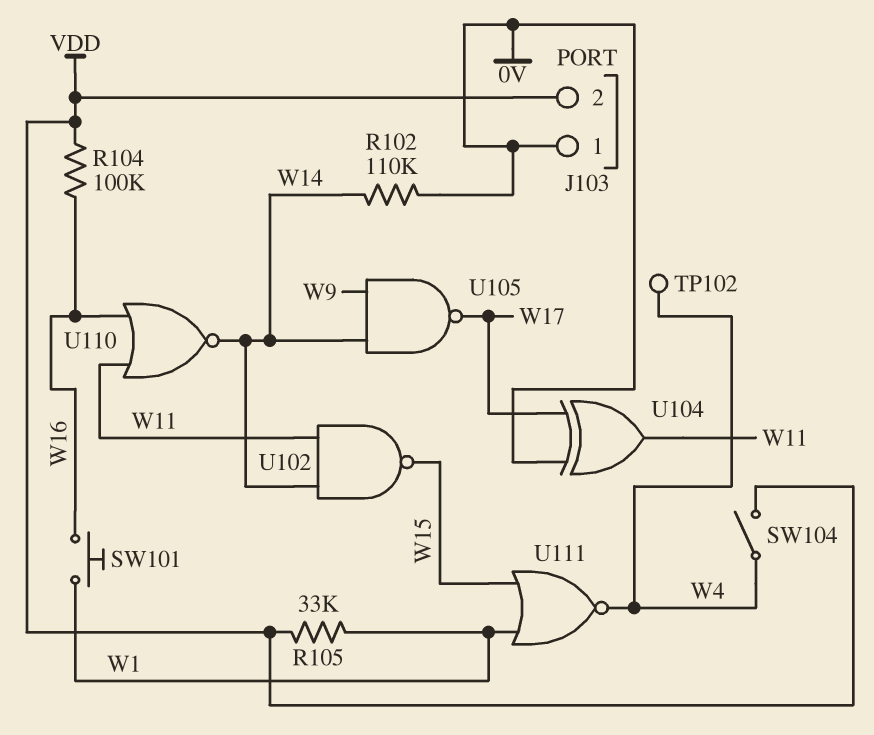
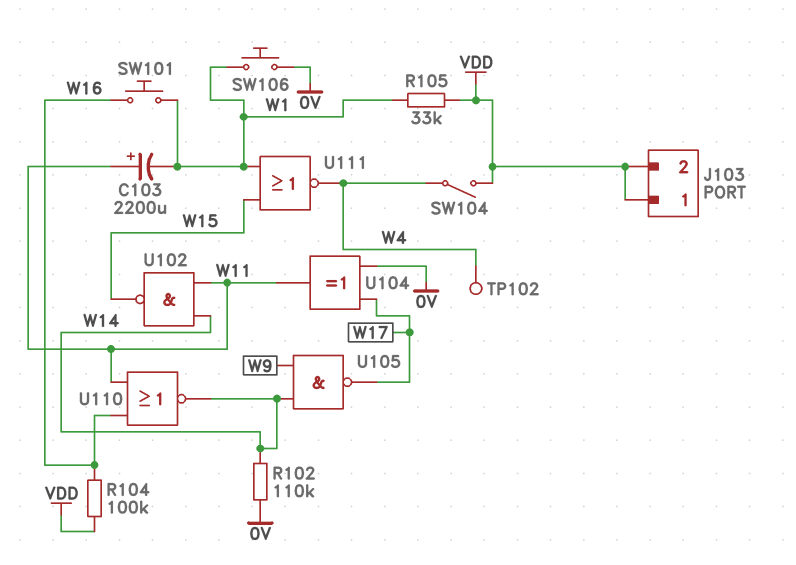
C103: none -> 2200uF (plus W11, minus W1)
J103 pin 1: 0V -> VDD
SW106: none -> button (0V, W1)

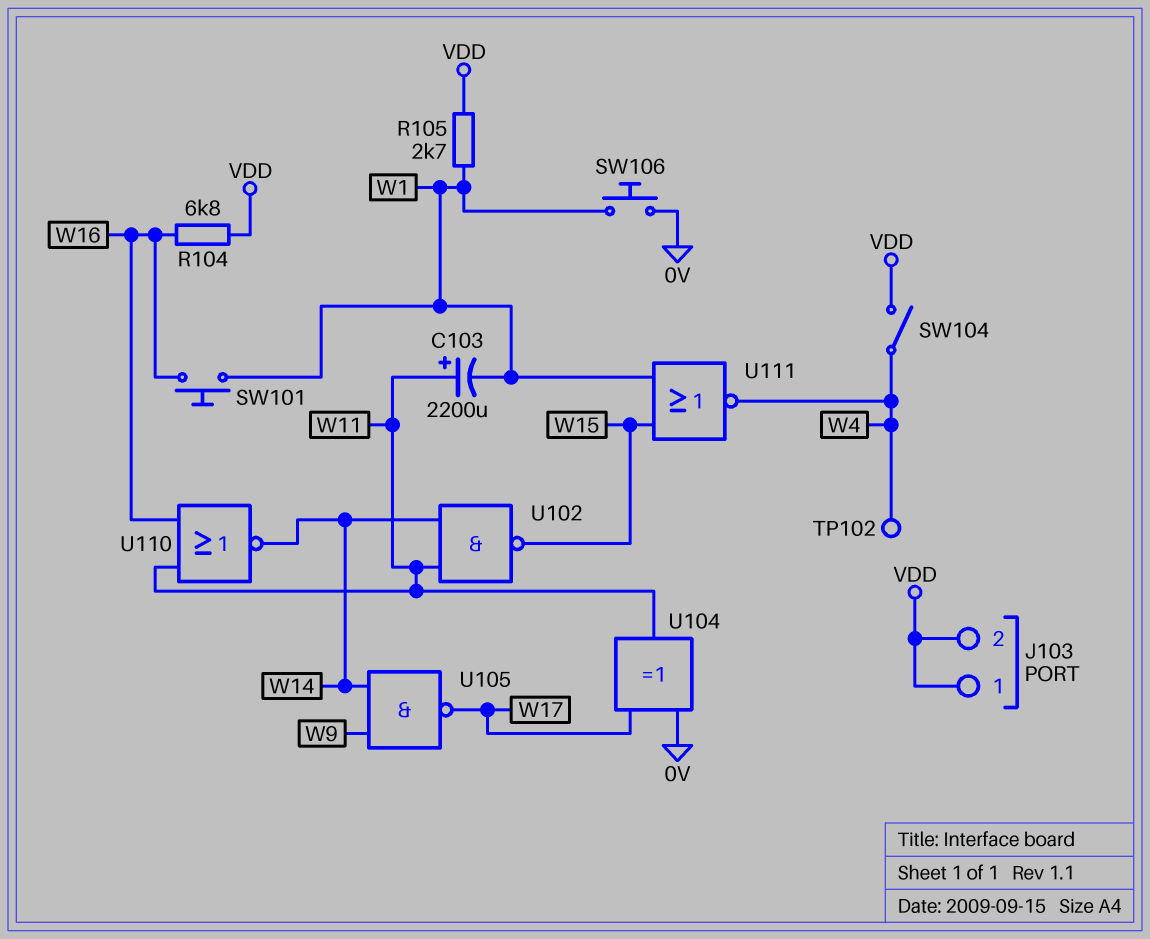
R102: 110k (0V, W14) -> none
R104: 100k (VDD, W16) -> 6.8k (VDD, W16)
R105: 33k (VDD, W1) -> 2.7k (VDD, W1)

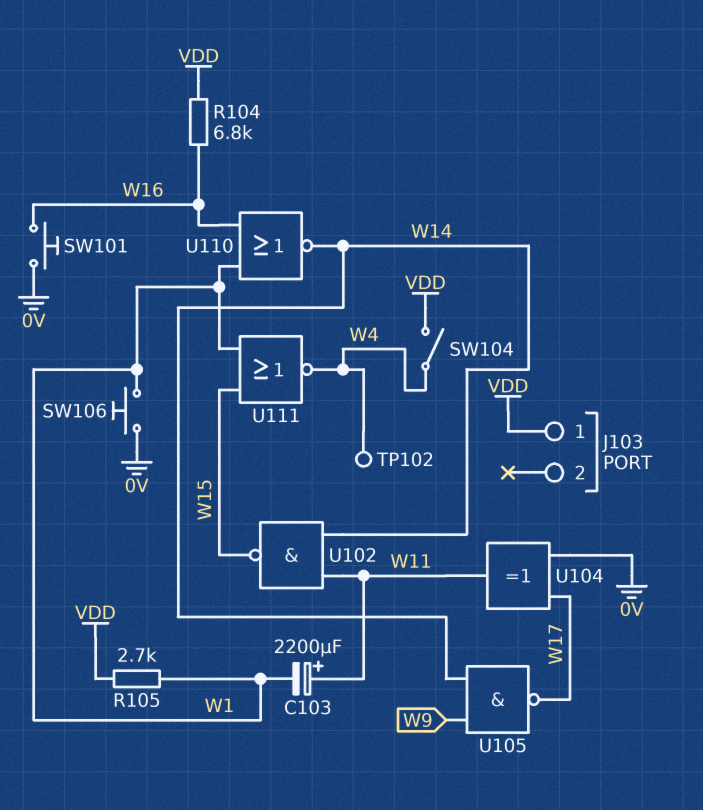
J103 pin 2: VDD -> none
SW101: button (W1, W16) -> button (0V, W16)
U110: NOR (in W11, in W16, out W14) -> NOR (in W1, in W16, out W14)

